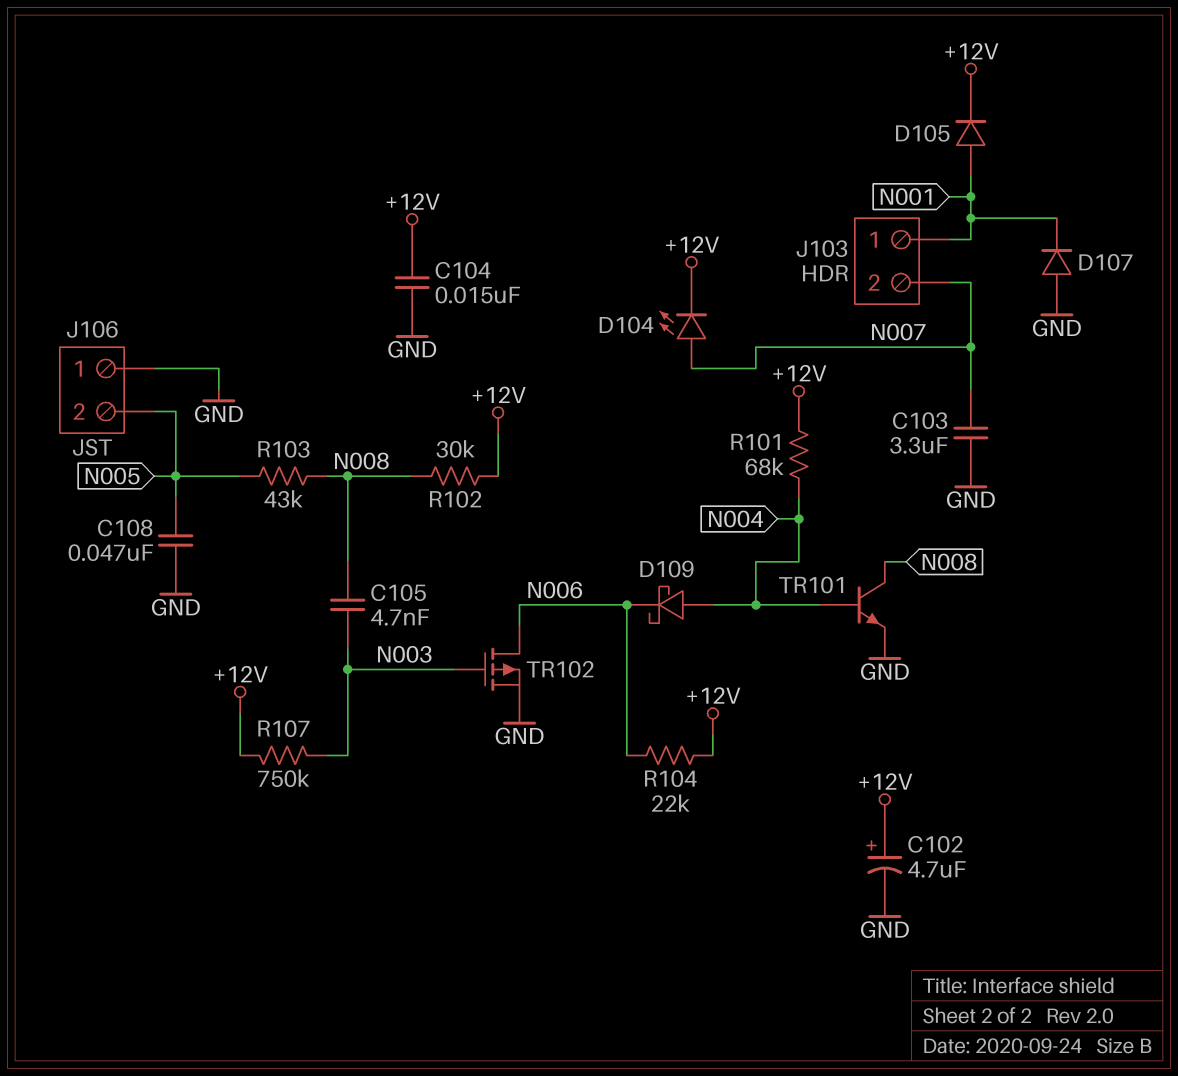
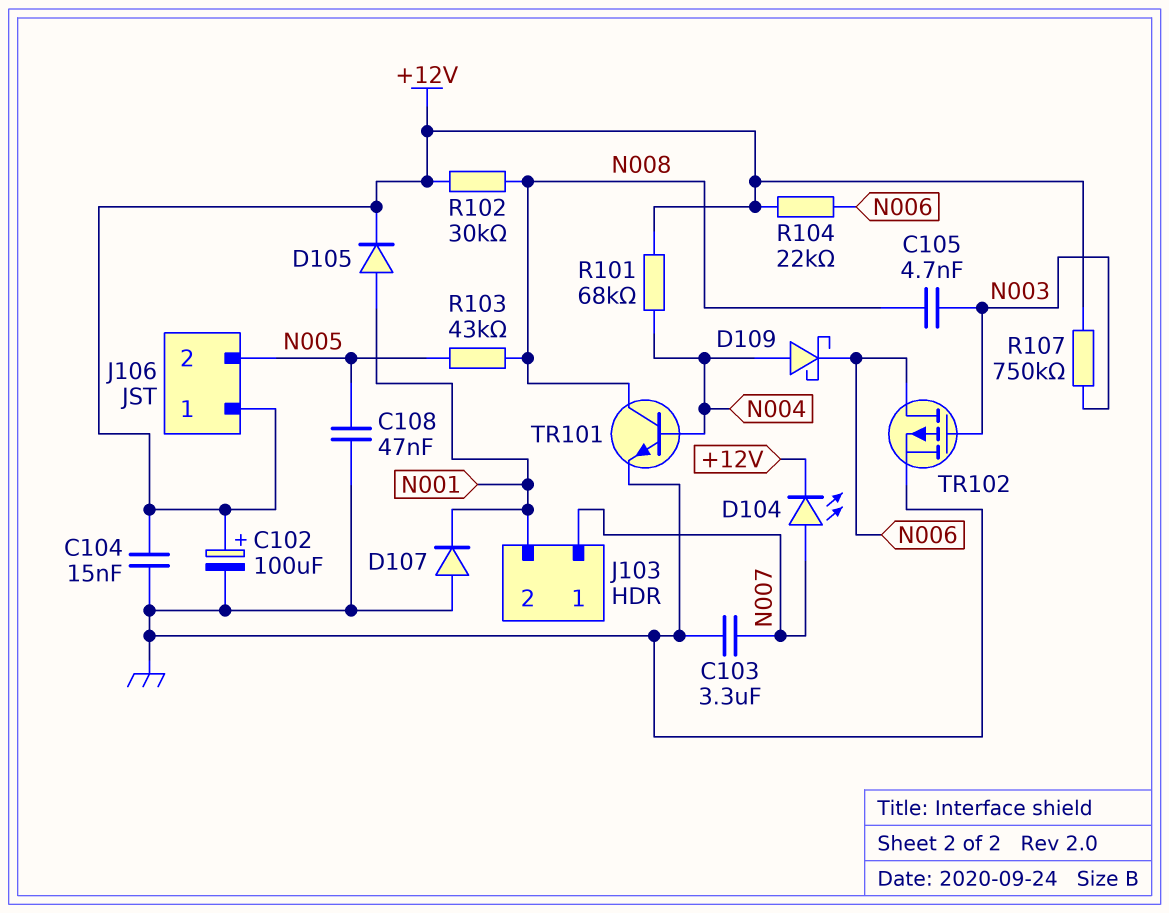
C102: 4.7uF (plus +12V, minus GND) -> 100uF (plus +12V, minus GND)
J103 pin 1: N001 -> N007
J103 pin 2: N007 -> N001
J106 pin 1: GND -> +12V

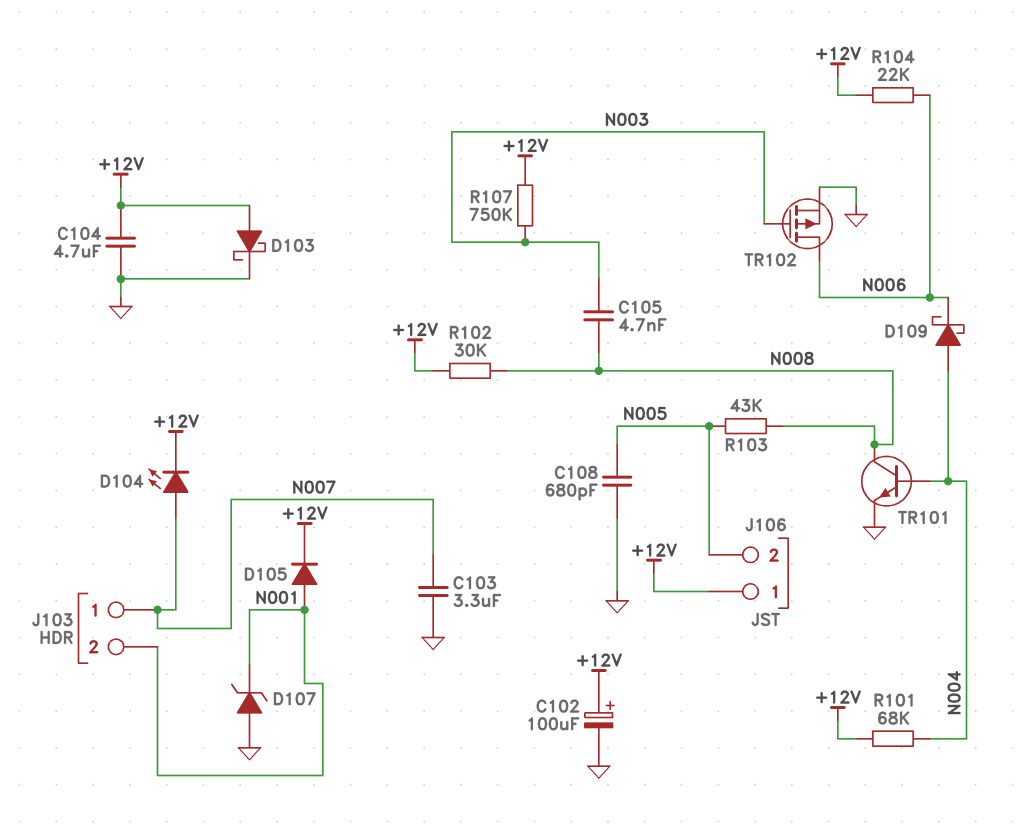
C104: 15nF (+12V, GND) -> 4.7uF (+12V, GND)
C108: 47nF (GND, N005) -> 680pF (GND, N005)
D103: none -> schottky (A +12V, K GND)
D107: diode (A GND, K N001) -> zener (A GND, K N001)

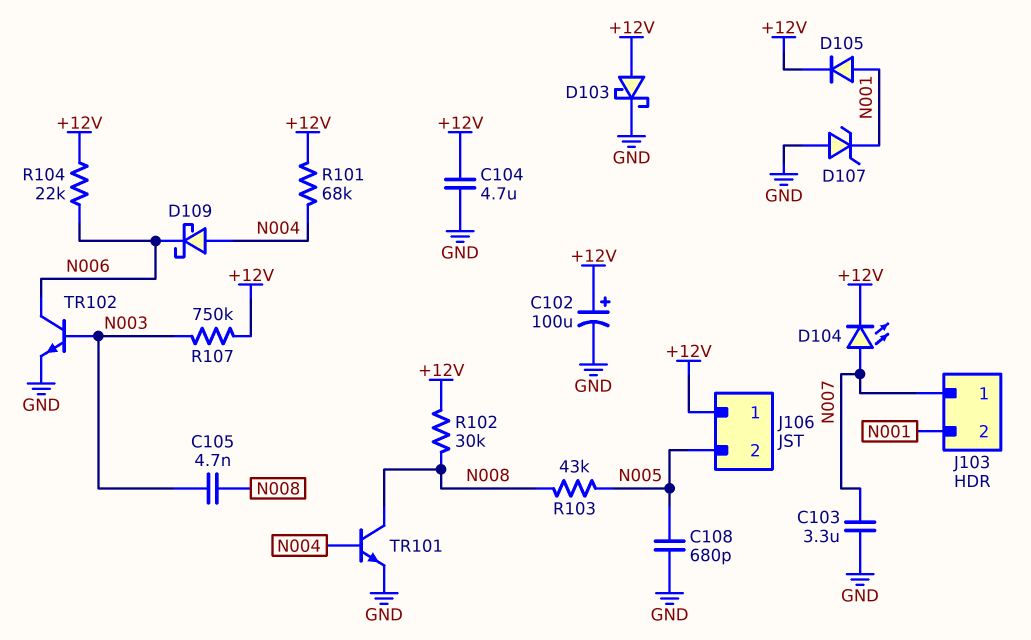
TR102: PMOS (G N003, D N006, S GND) -> NPN (B N003, C N006, E GND)

